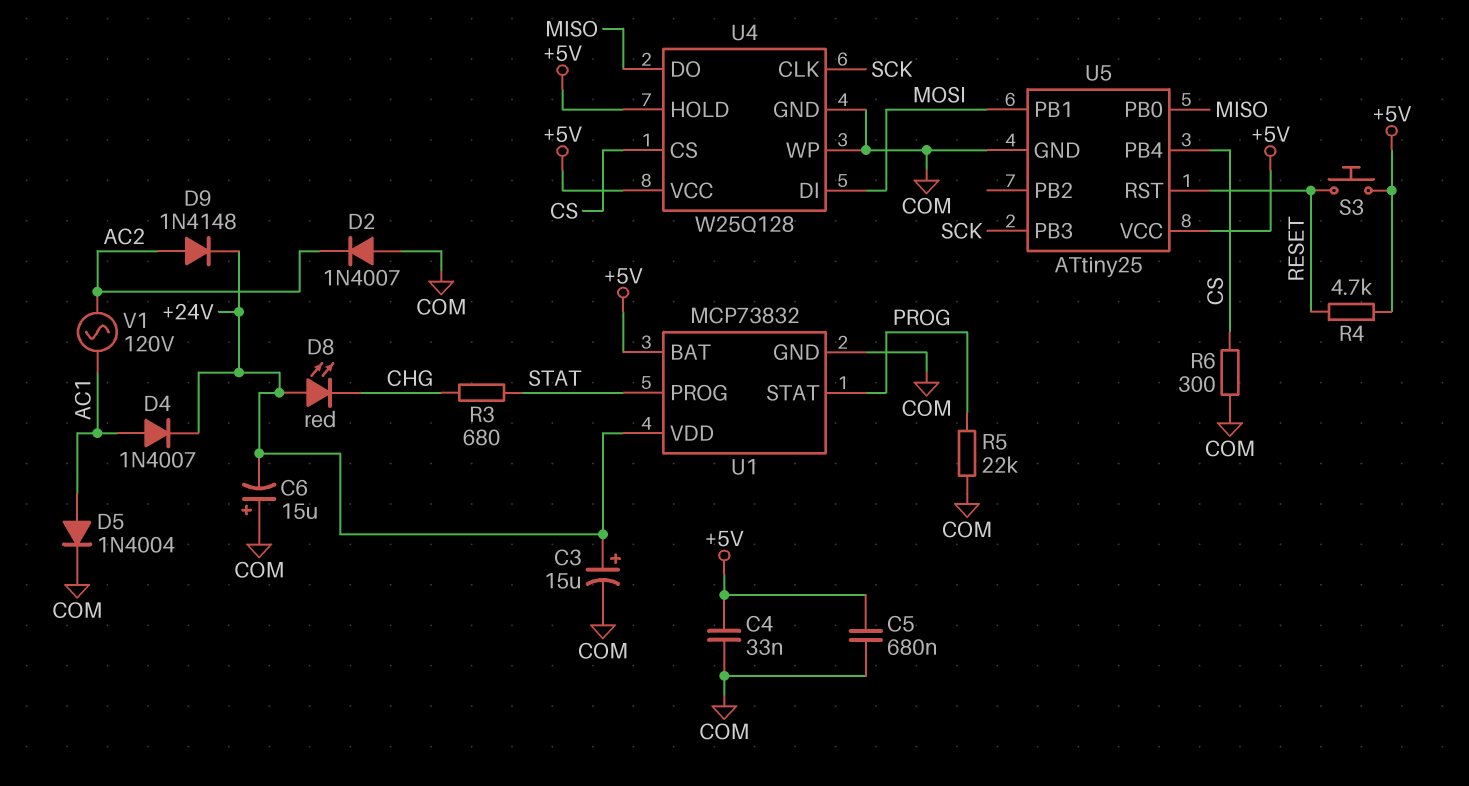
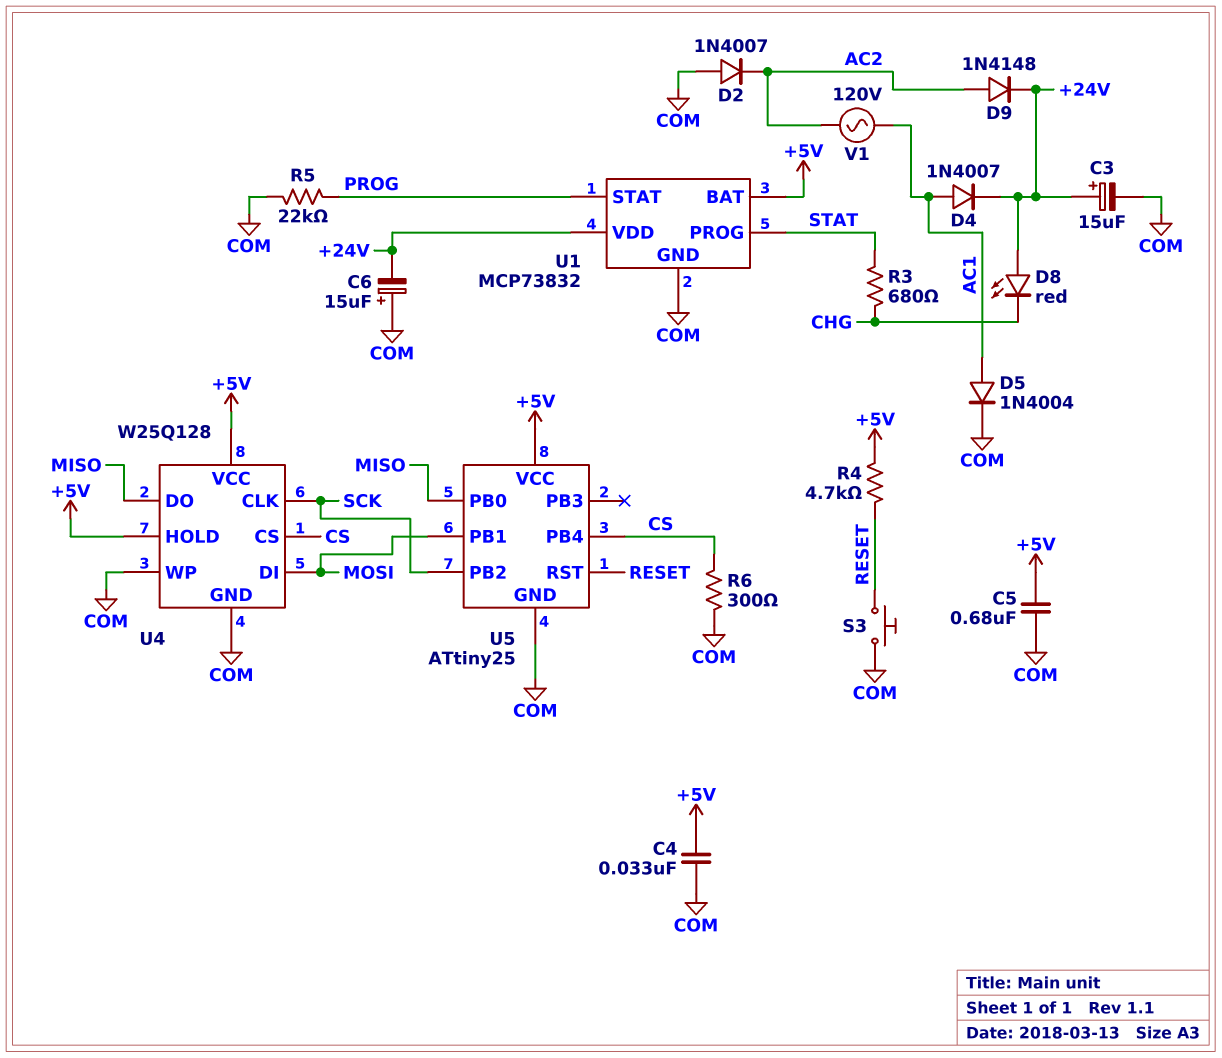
S3: button (+5V, RESET) -> button (COM, RESET)
U5 pin PB2: none -> SCK
U5 pin PB3: SCK -> none

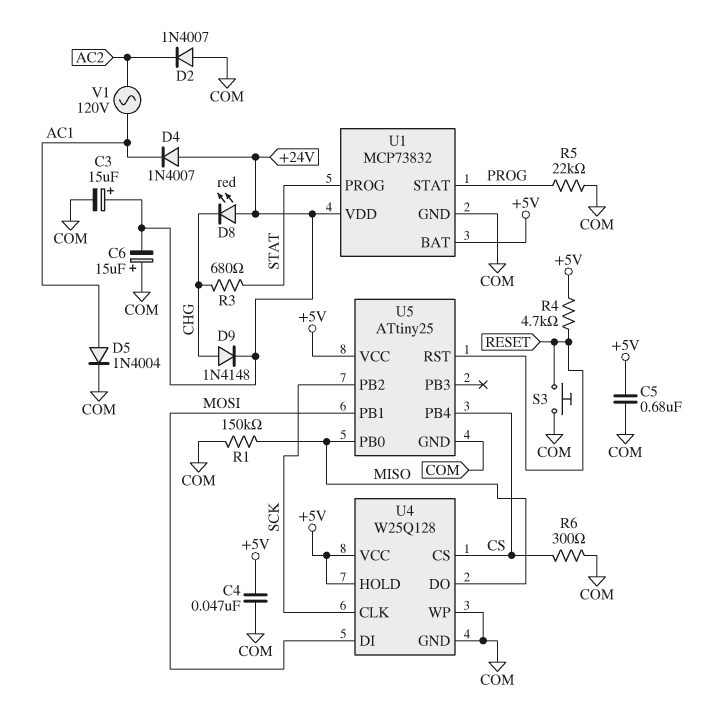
C4: 33nF (+5V, COM) -> 47nF (+5V, COM)
D4: diode 1N4007 (A AC1, K +24V) -> diode 1N4007 (A +24V, K AC1)
D9: diode 1N4148 (A AC2, K +24V) -> diode 1N4148 (A CHG, K +24V)
R1: none -> 150k (COM, MISO)

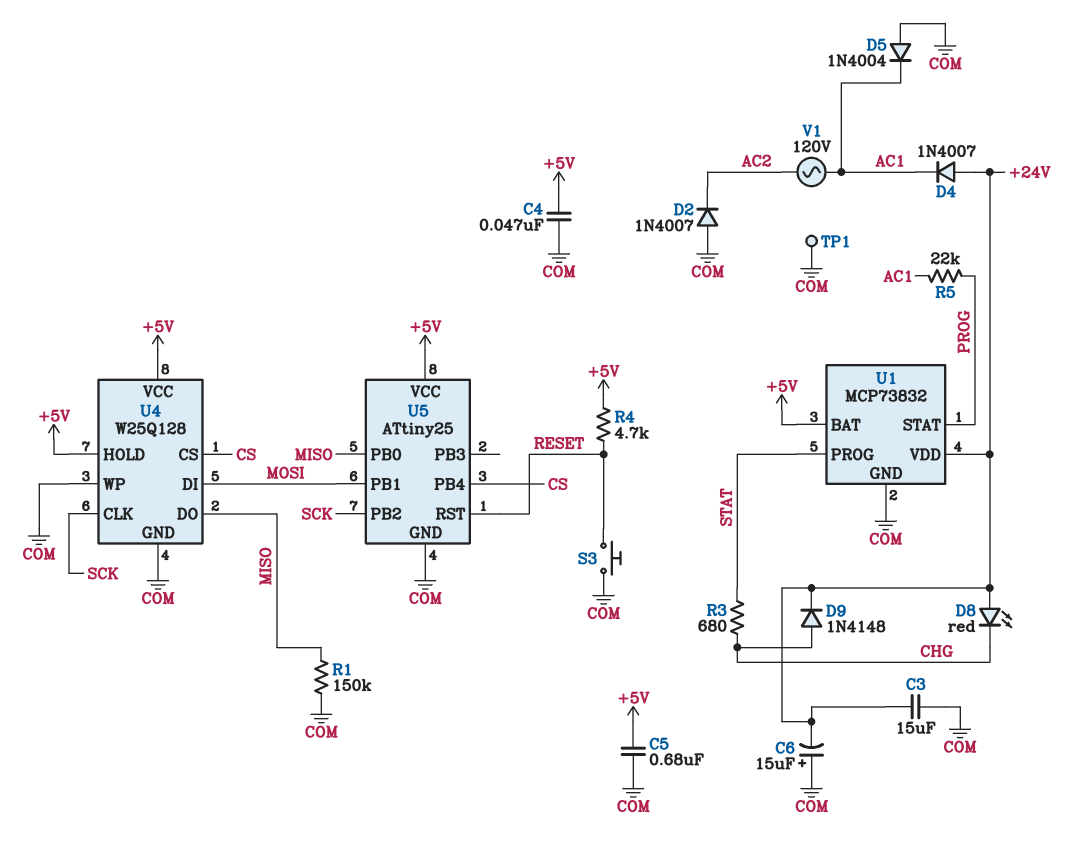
C3: 15uF (plus +24V, minus COM) -> 15uF (+24V, COM)
D5: diode 1N4004 (A AC1, K COM) -> diode 1N4004 (A COM, K AC1)
R5: 22k (COM, PROG) -> 22k (AC1, PROG)
R6: 300 (COM, CS) -> none
TP1: none -> test point (COM)

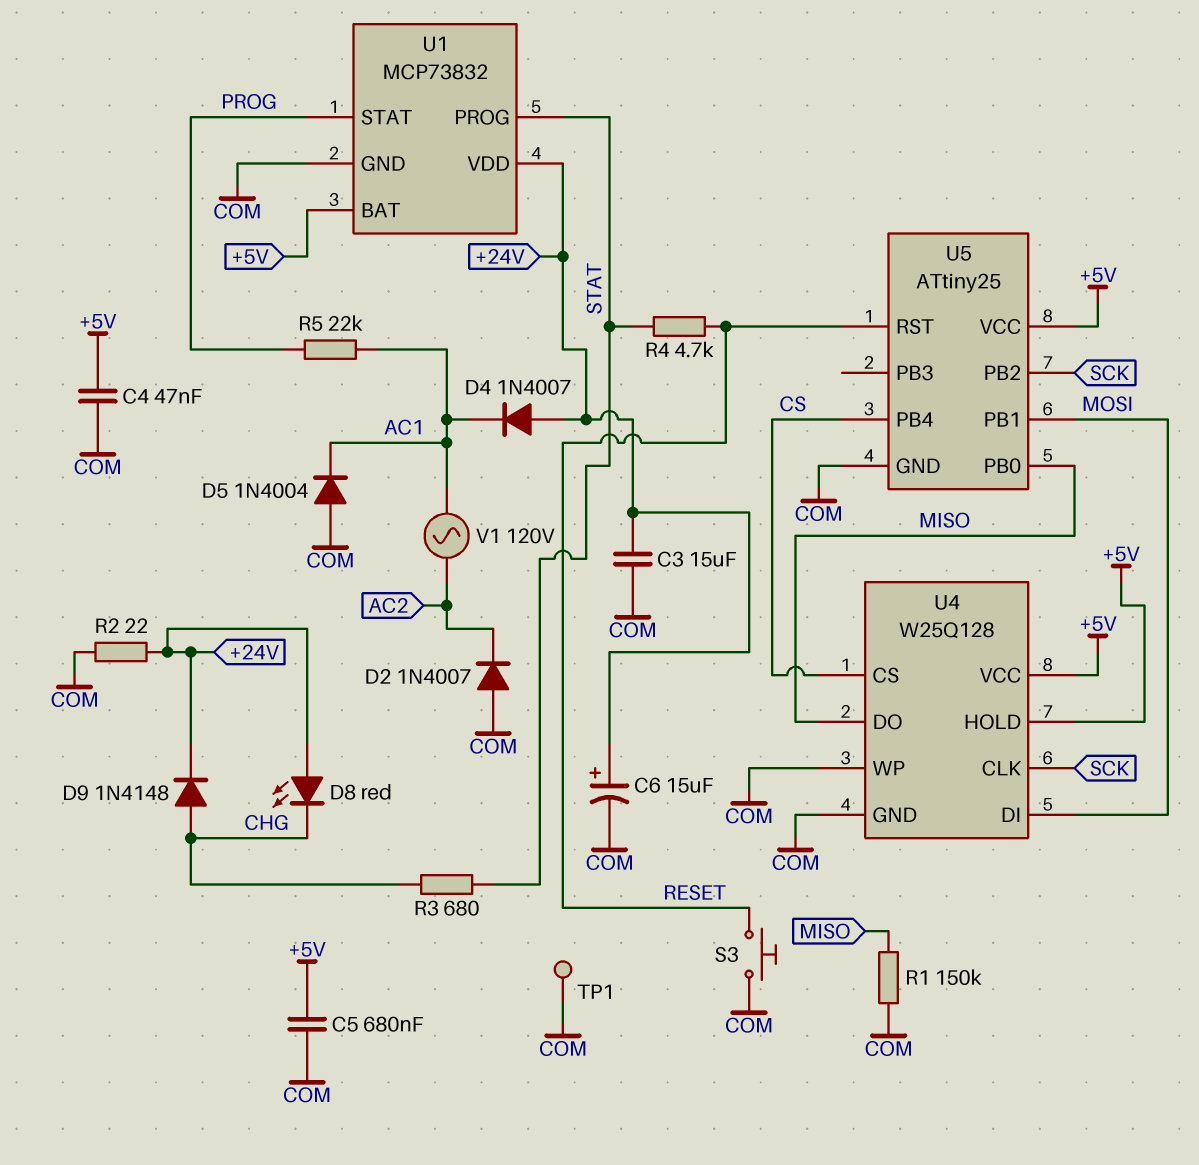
C6: 15uF (plus COM, minus +24V) -> 15uF (plus +24V, minus COM)
R2: none -> 22 (+24V, COM)
R4: 4.7k (+5V, RESET) -> 4.7k (RESET, STAT)

